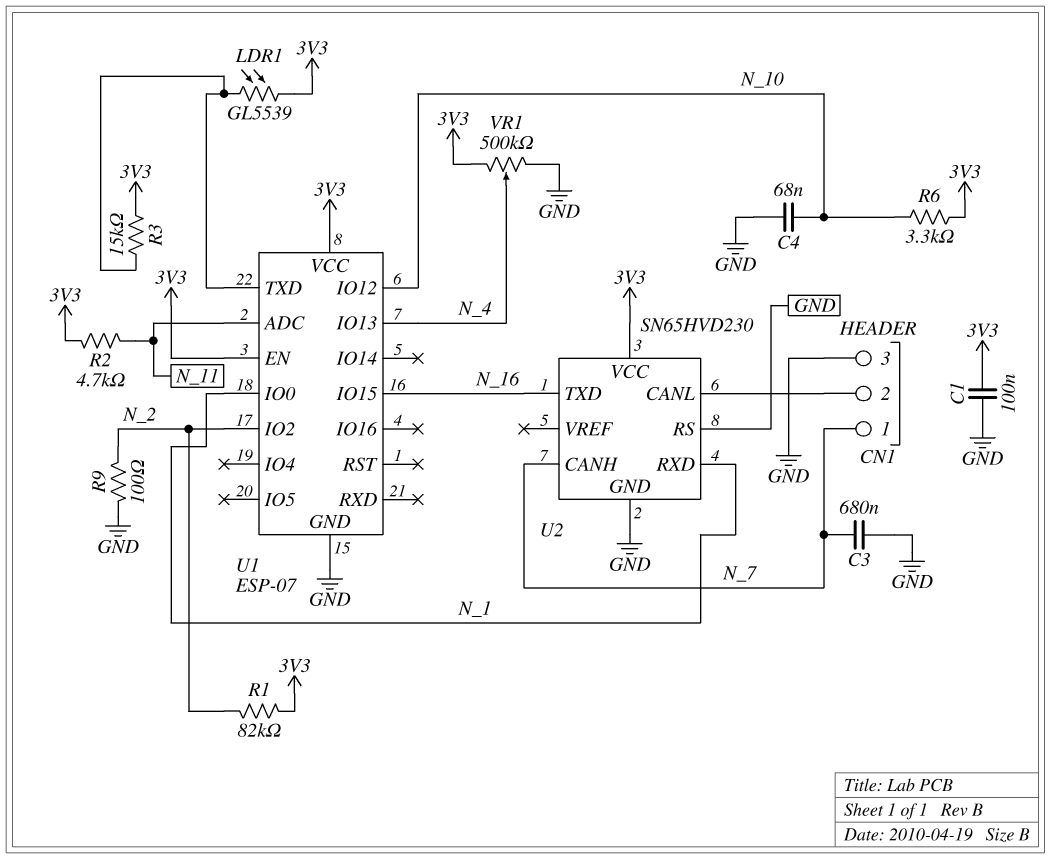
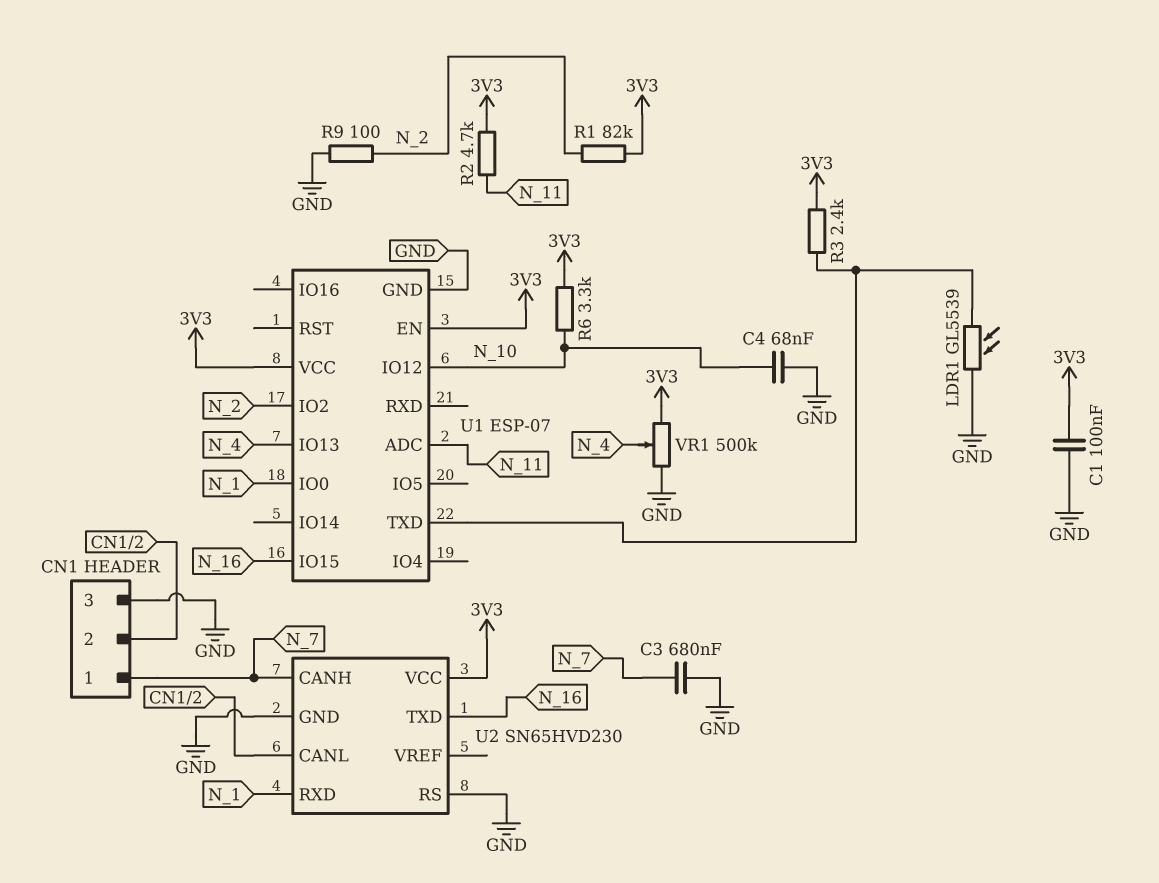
LDR1: GL5539 (3V3, U1/TXD) -> GL5539 (GND, U1/TXD)
R3: 15k (3V3, U1/TXD) -> 2.4k (3V3, U1/TXD)

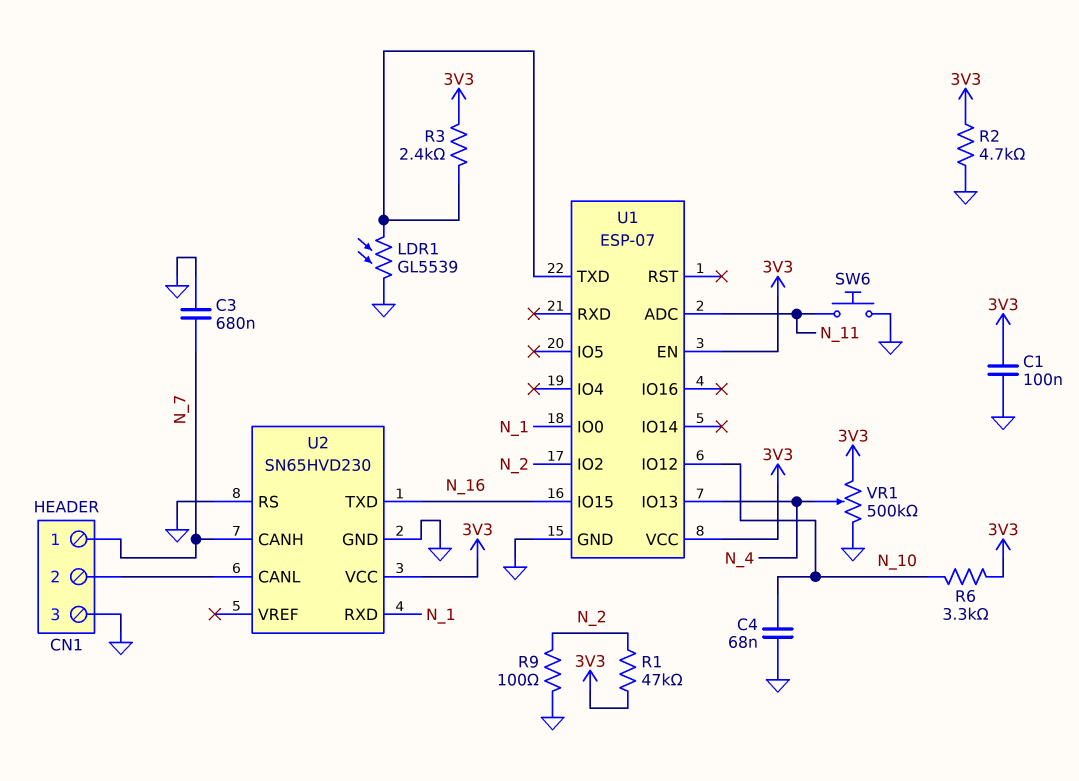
R1: 82k (3V3, N_2) -> 47k (3V3, N_2)
R2: 4.7k (3V3, N_11) -> 4.7k (3V3, GND)
SW6: none -> button (GND, N_11)

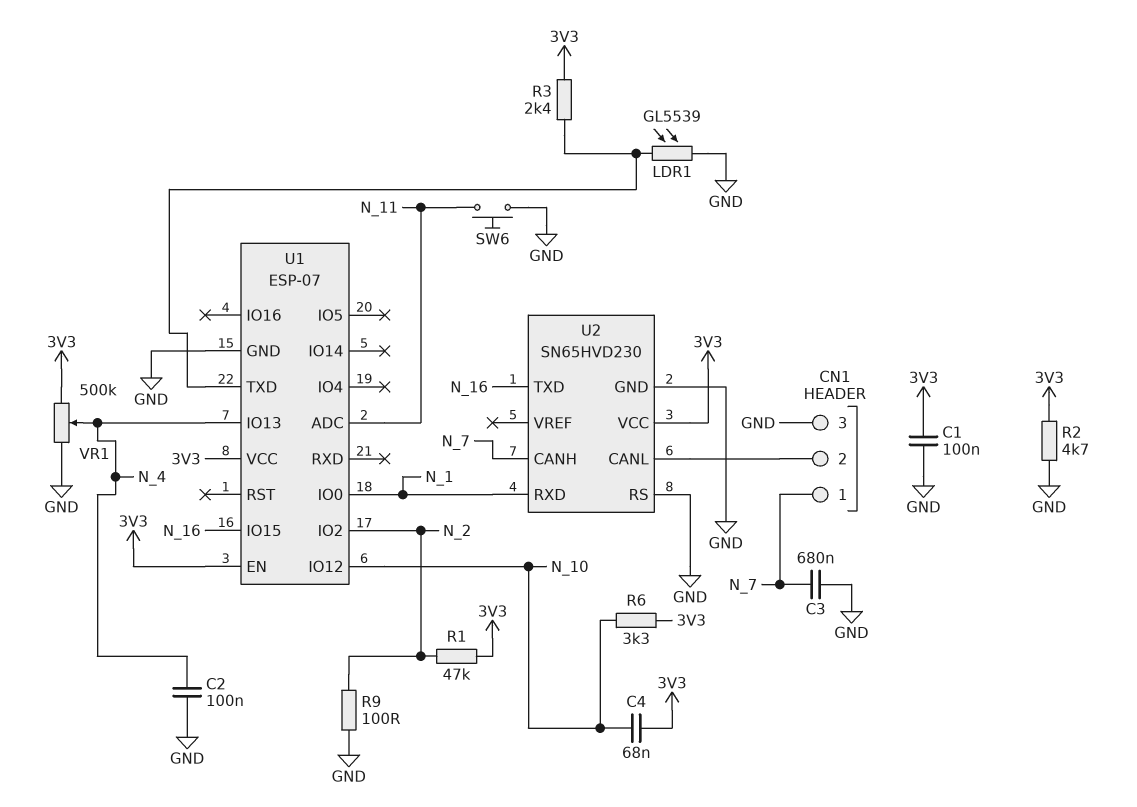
C2: none -> 100nF (GND, N_4)
C4: 68nF (GND, N_10) -> 68nF (3V3, N_10)

